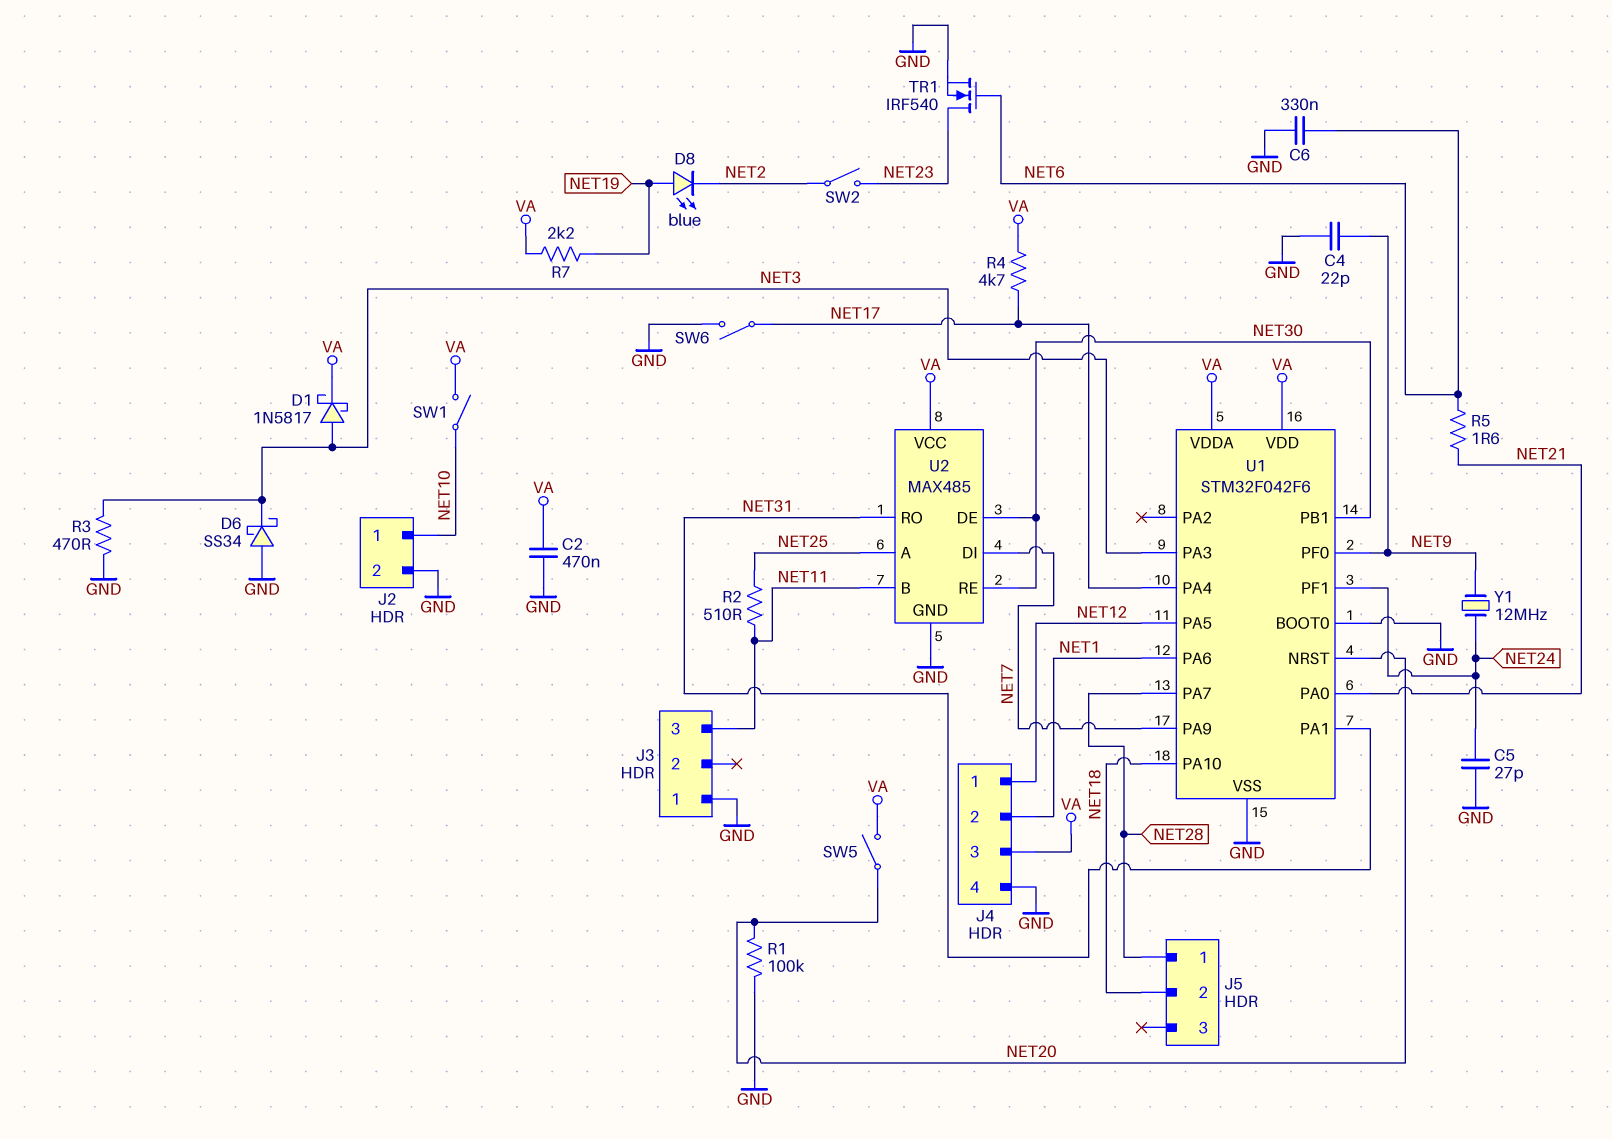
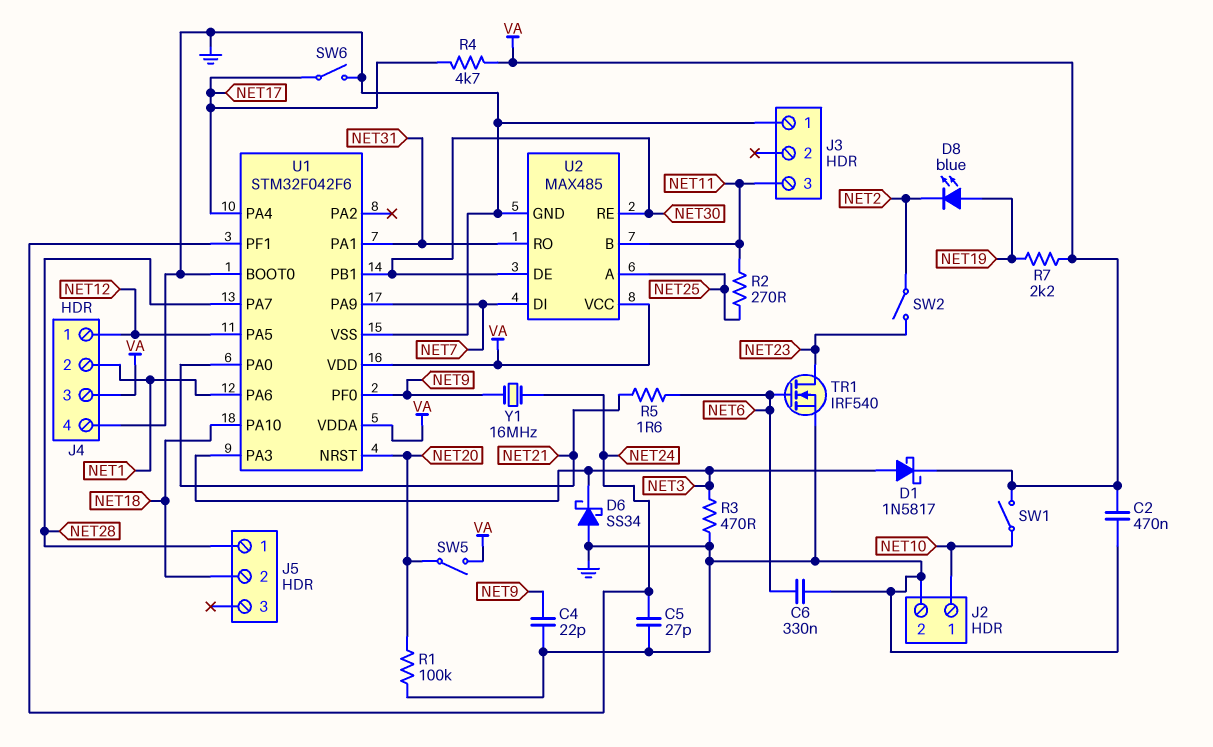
R2: 510 (NET11, NET25) -> 270 (NET11, NET25)
Y1: 12MHz (NET9, NET24) -> 16MHz (NET9, NET24)

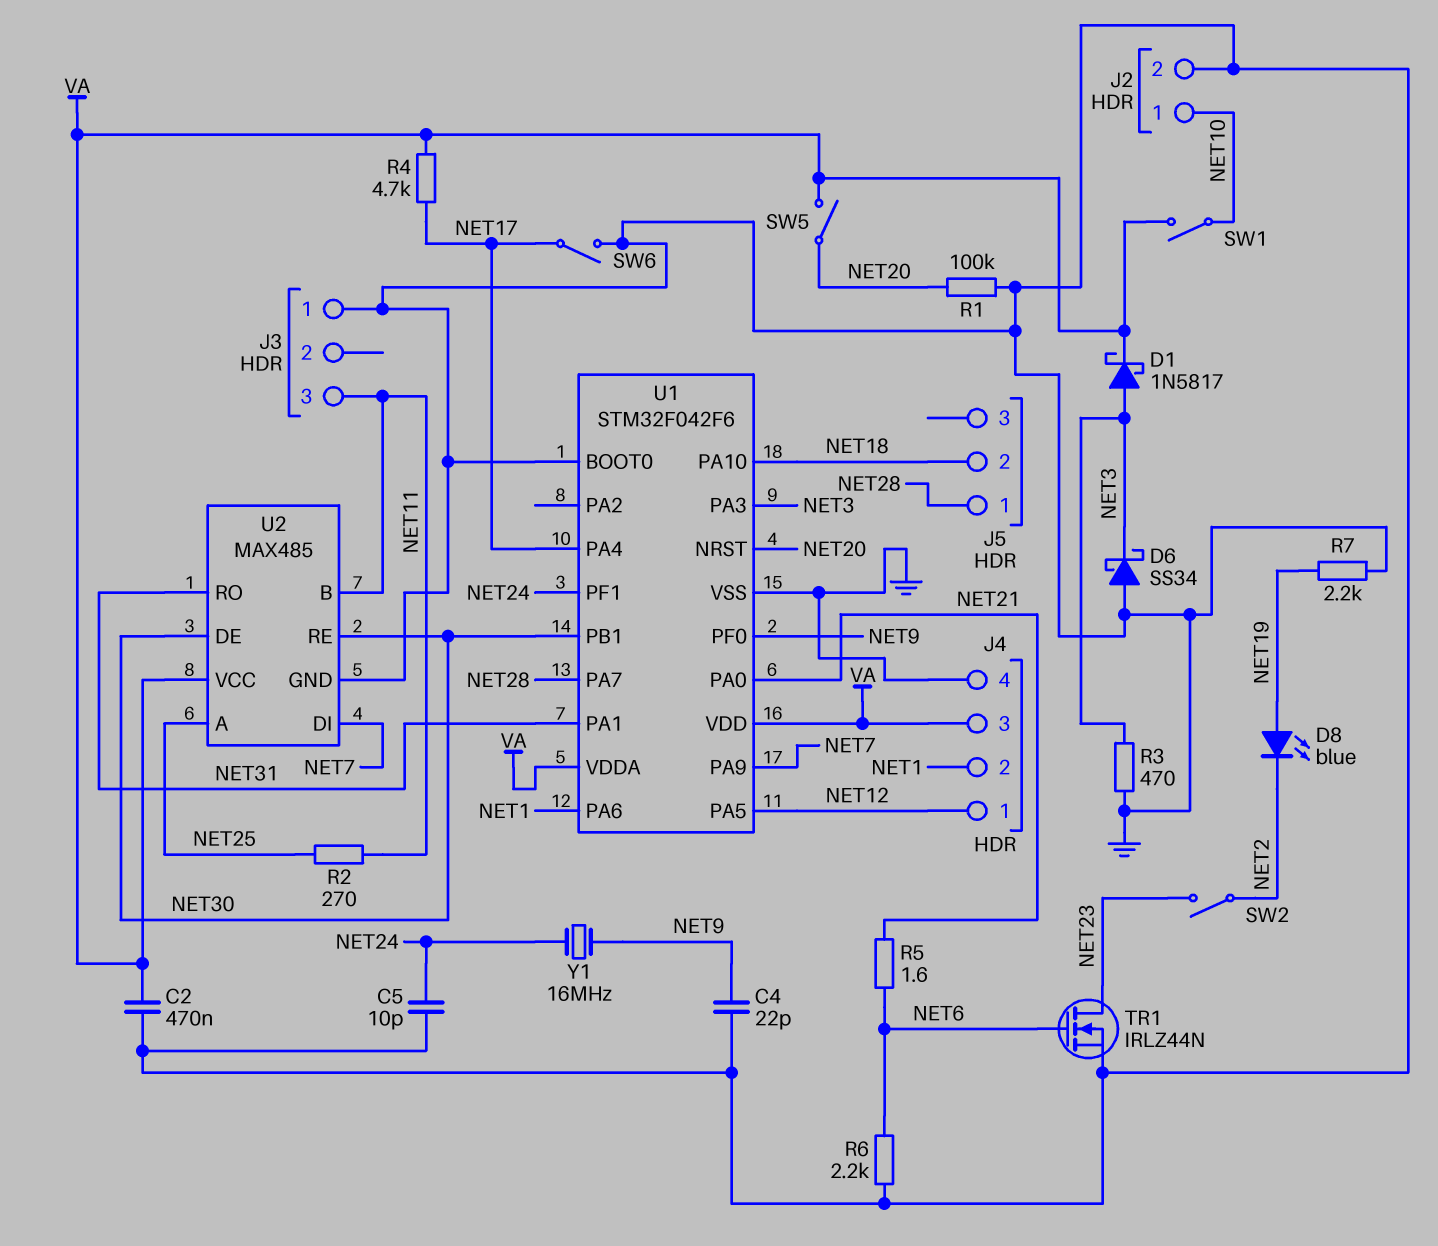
C5: 27pF (GND, NET24) -> 10pF (GND, NET24)
C6: 330nF (GND, NET6) -> none
R6: none -> 2.2k (GND, NET6)
R7: 2.2k (NET19, VA) -> 2.2k (GND, NET19)
TR1: NMOS IRF540 (G NET6, D NET23, S GND) -> NMOS IRLZ44N (G NET6, D NET23, S GND)

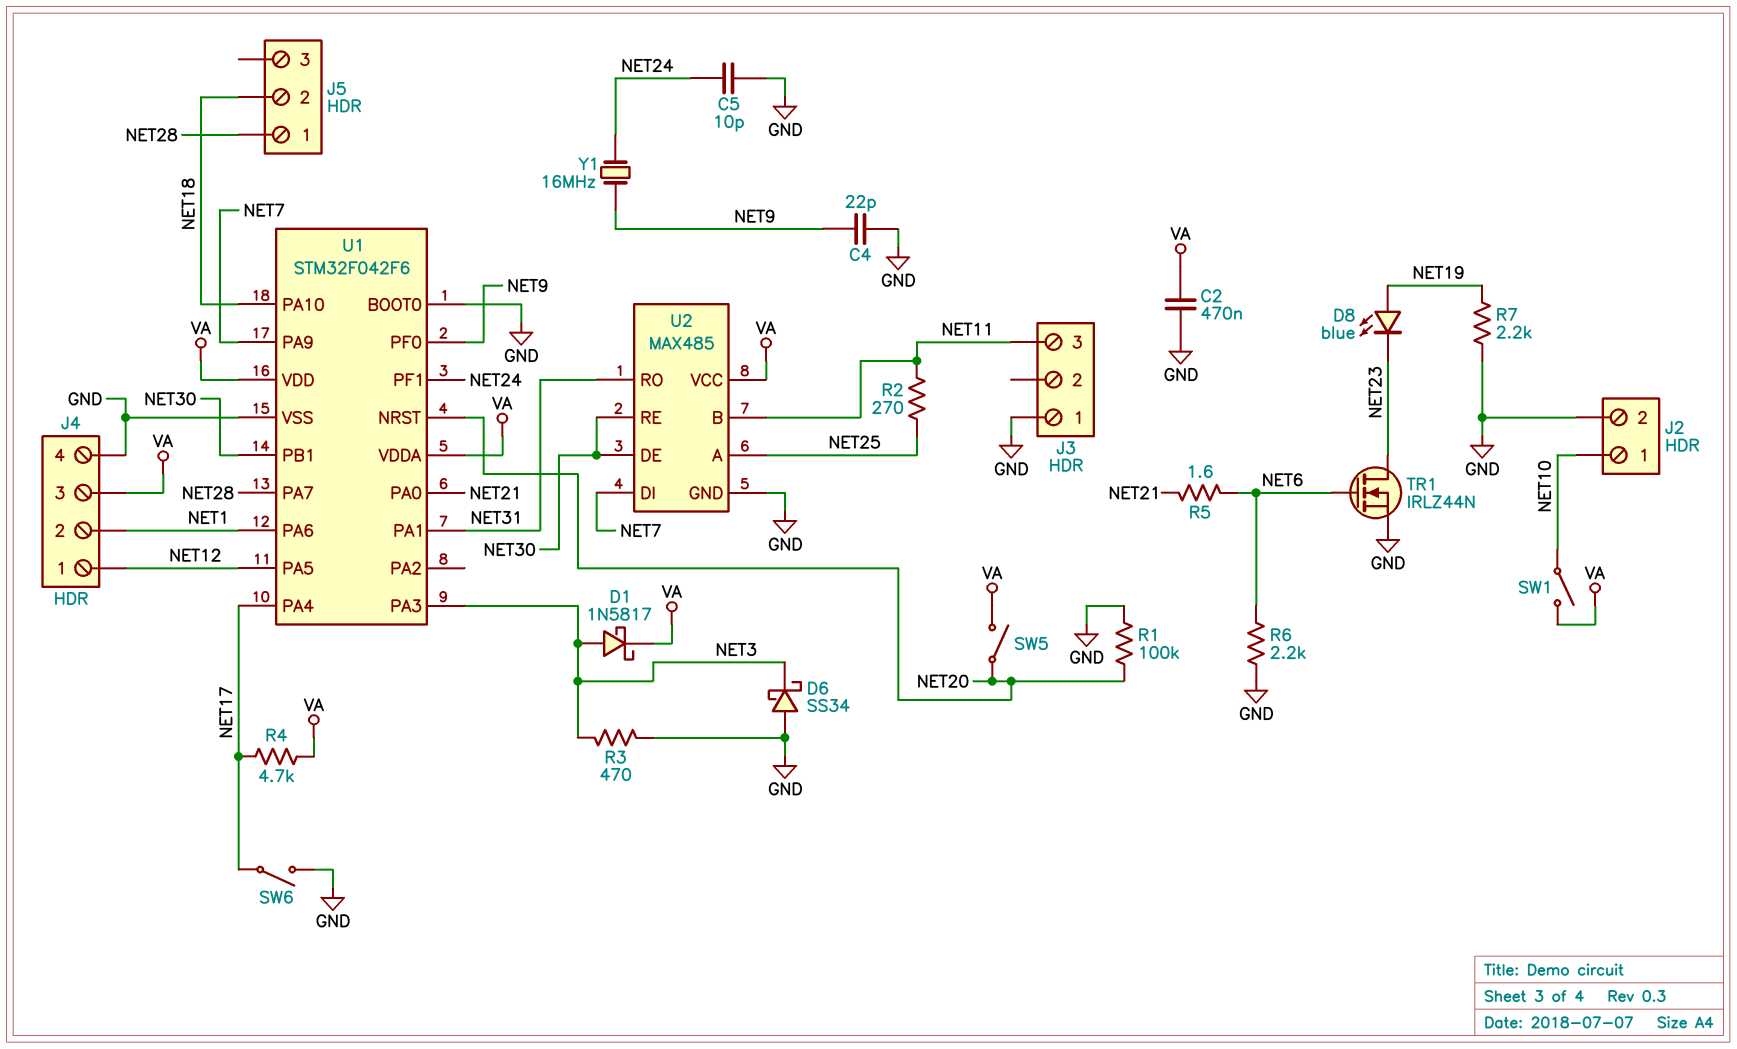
D8: LED blue (A NET19, K NET2) -> LED blue (A NET19, K NET23)
SW2: switch (NET2, NET23) -> none

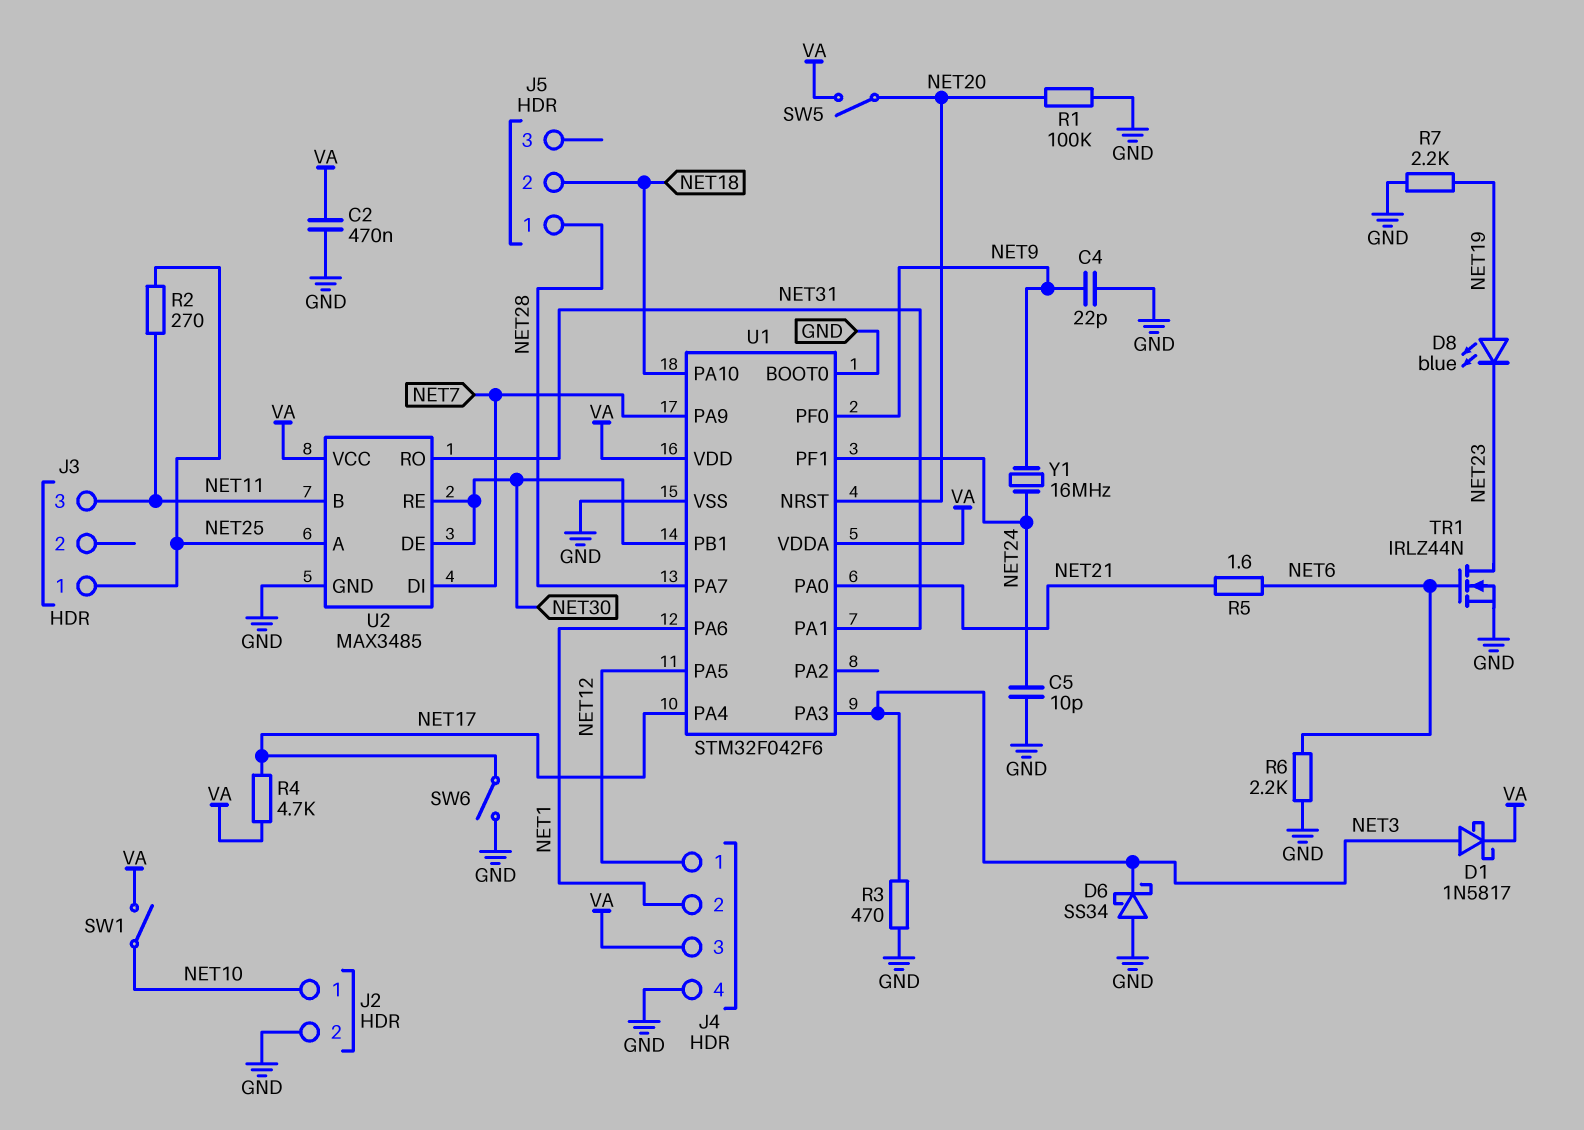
J3 pin 1: GND -> NET25
U2: MAX485 -> MAX3485

